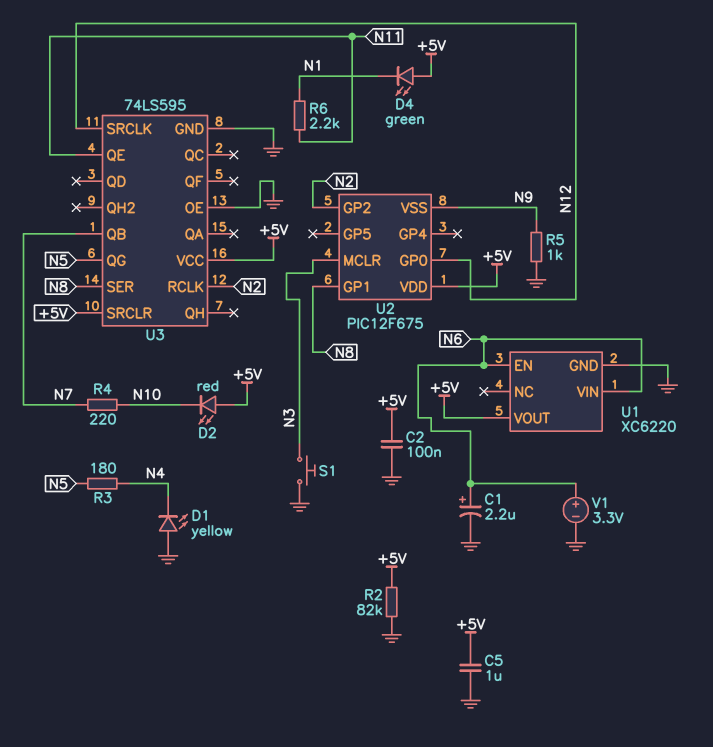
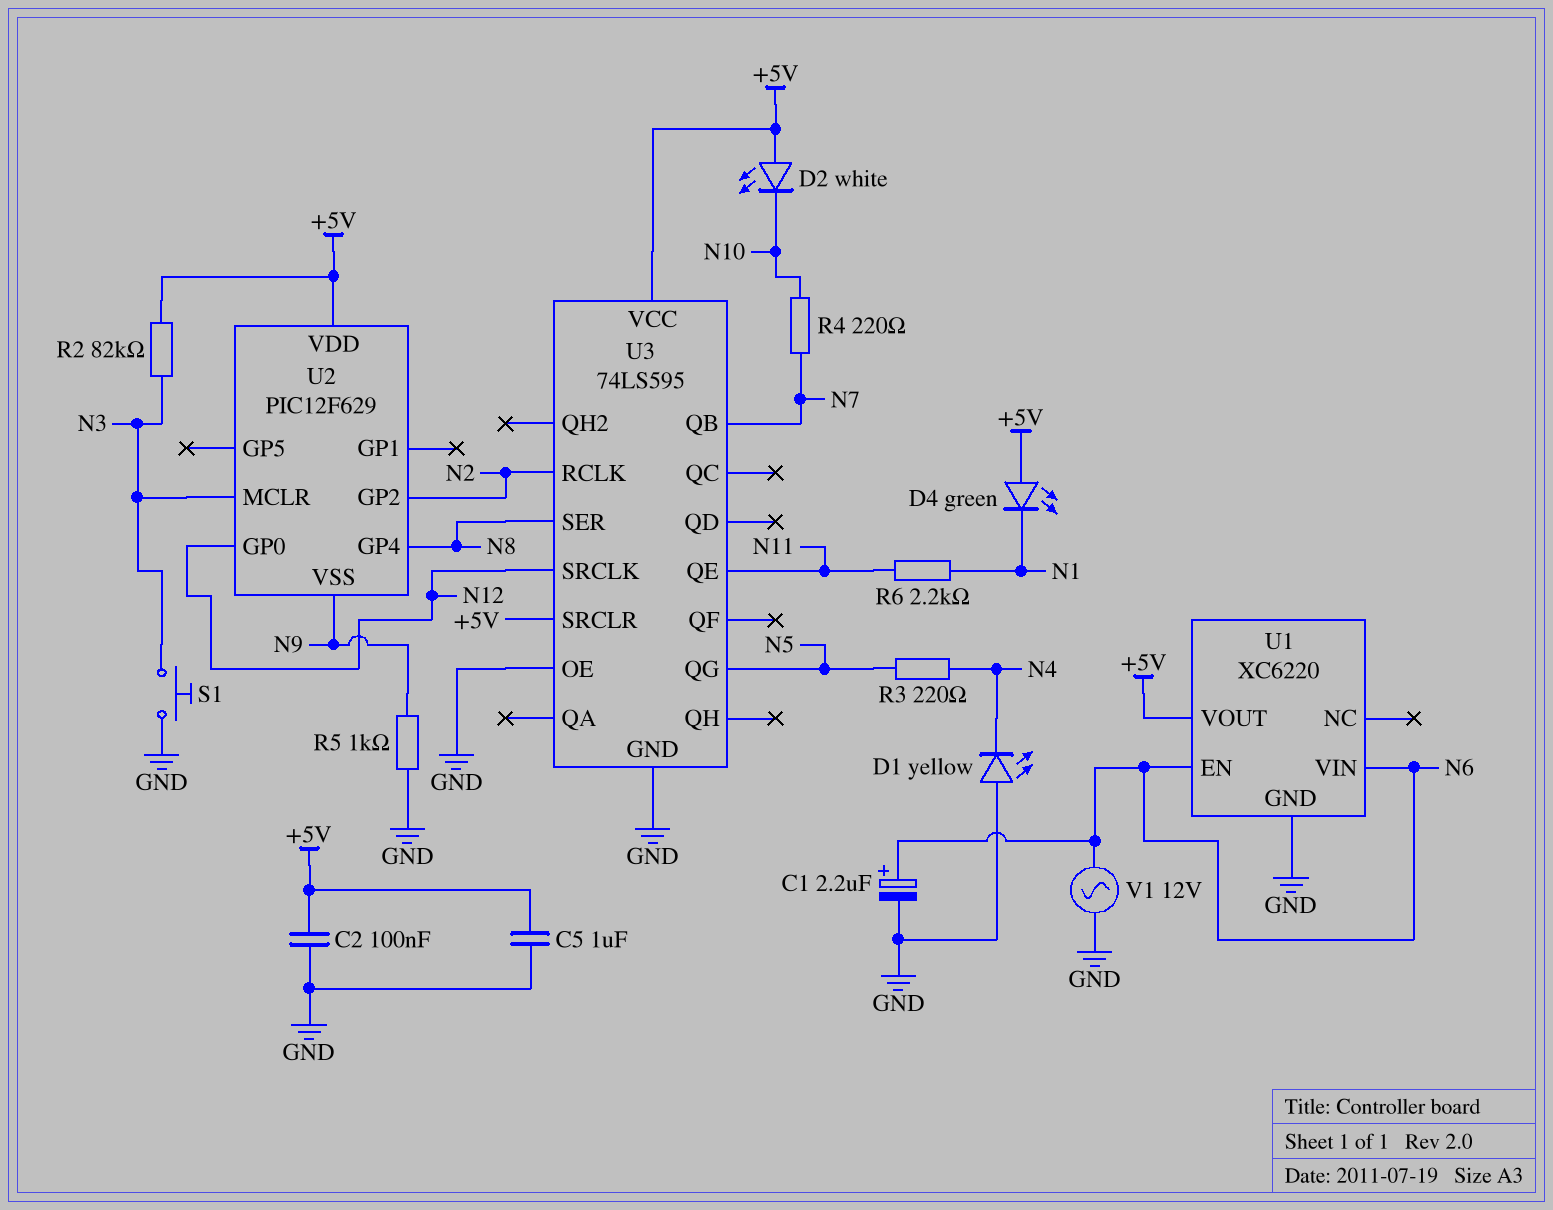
D2: LED red (A +5V, K N10) -> LED white (A +5V, K N10)
R2: 82k (+5V, GND) -> 82k (+5V, N3)
R3: 180 (N4, N5) -> 220 (N4, N5)
U2: PIC12F675 -> PIC12F629
U2 pin GP1: N8 -> none
U2 pin GP4: none -> N8
V1: 3.3V (plus N6, minus GND) -> AC 12V (GND, N6)

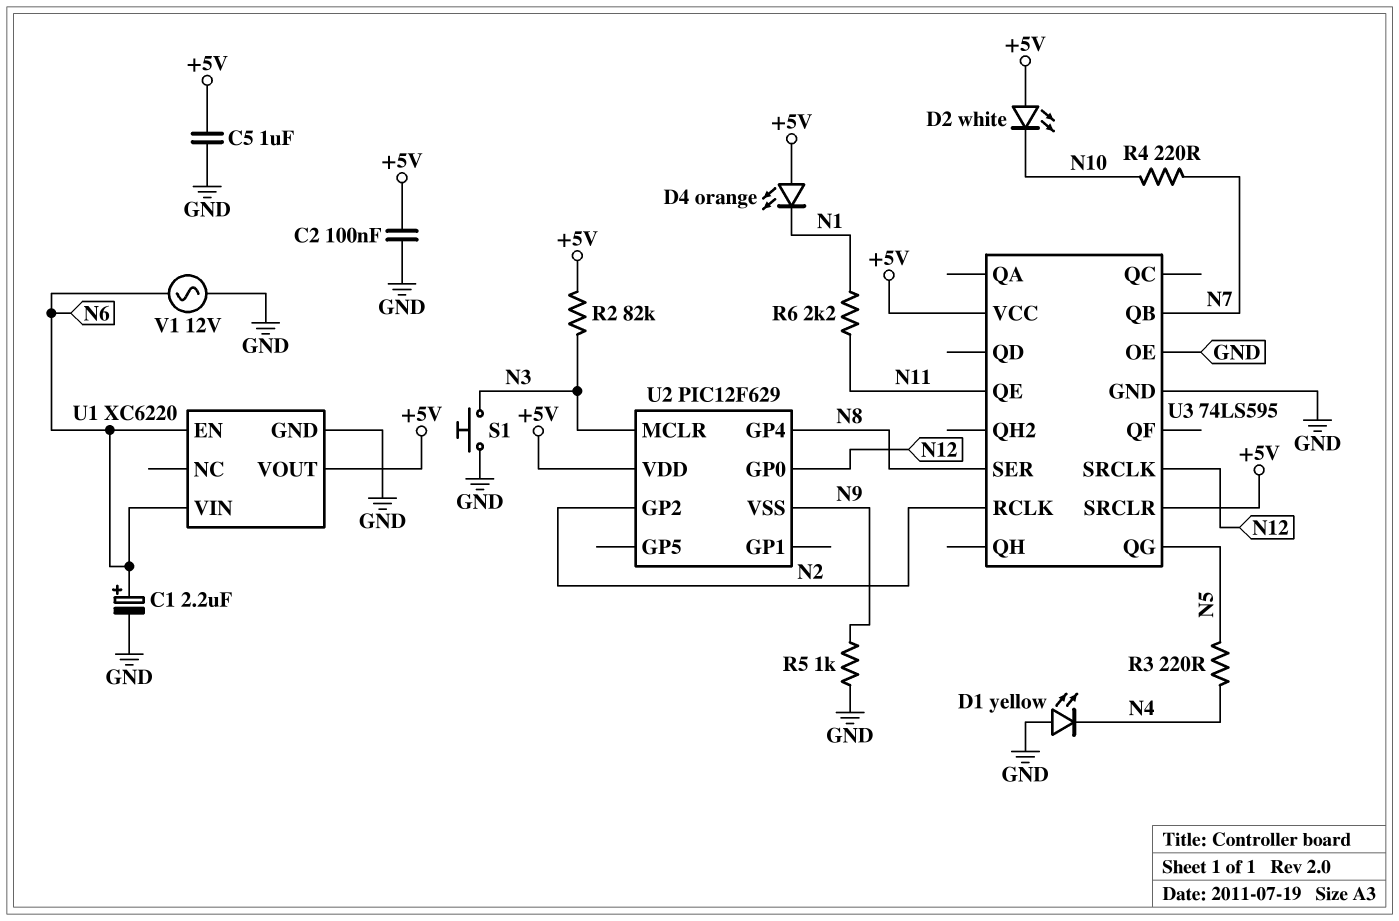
D4: LED green (A +5V, K N1) -> LED orange (A +5V, K N1)

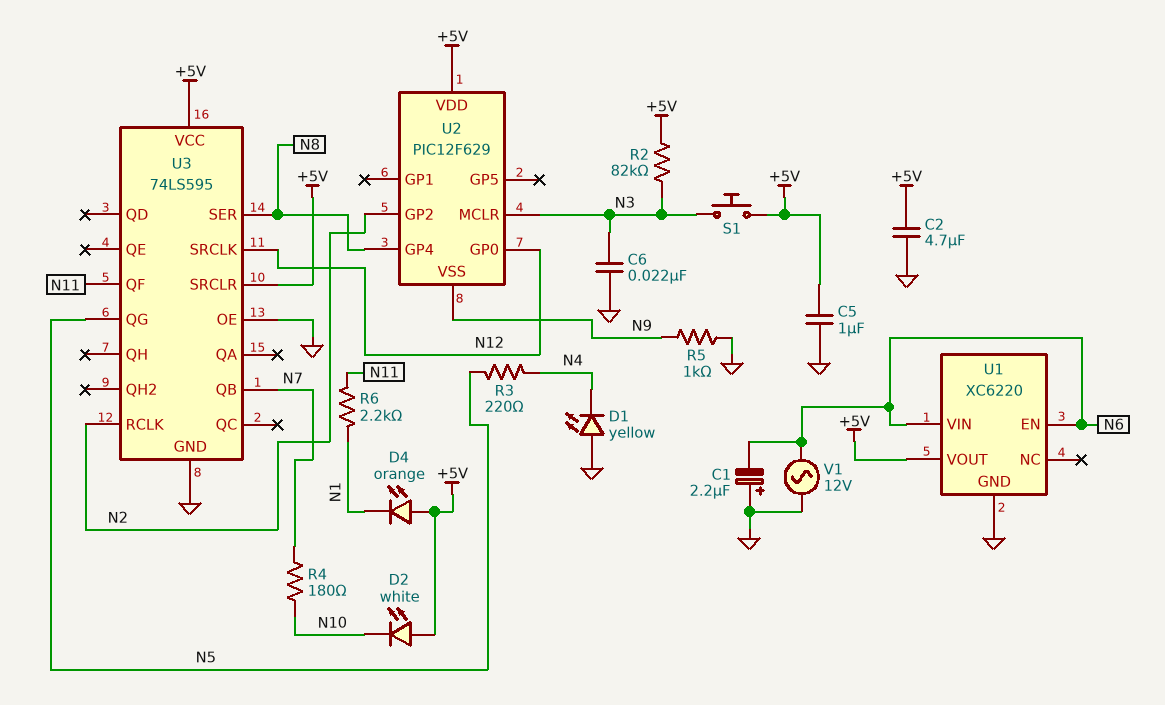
C1: 2.2uF (plus N6, minus GND) -> 2.2uF (plus GND, minus N6)
C2: 100nF (+5V, GND) -> 4.7uF (+5V, GND)
C6: none -> 22nF (GND, N3)
R4: 220 (N7, N10) -> 180 (N7, N10)
S1: button (GND, N3) -> button (+5V, N3)
U3 pin QE: N11 -> none
U3 pin QF: none -> N11

